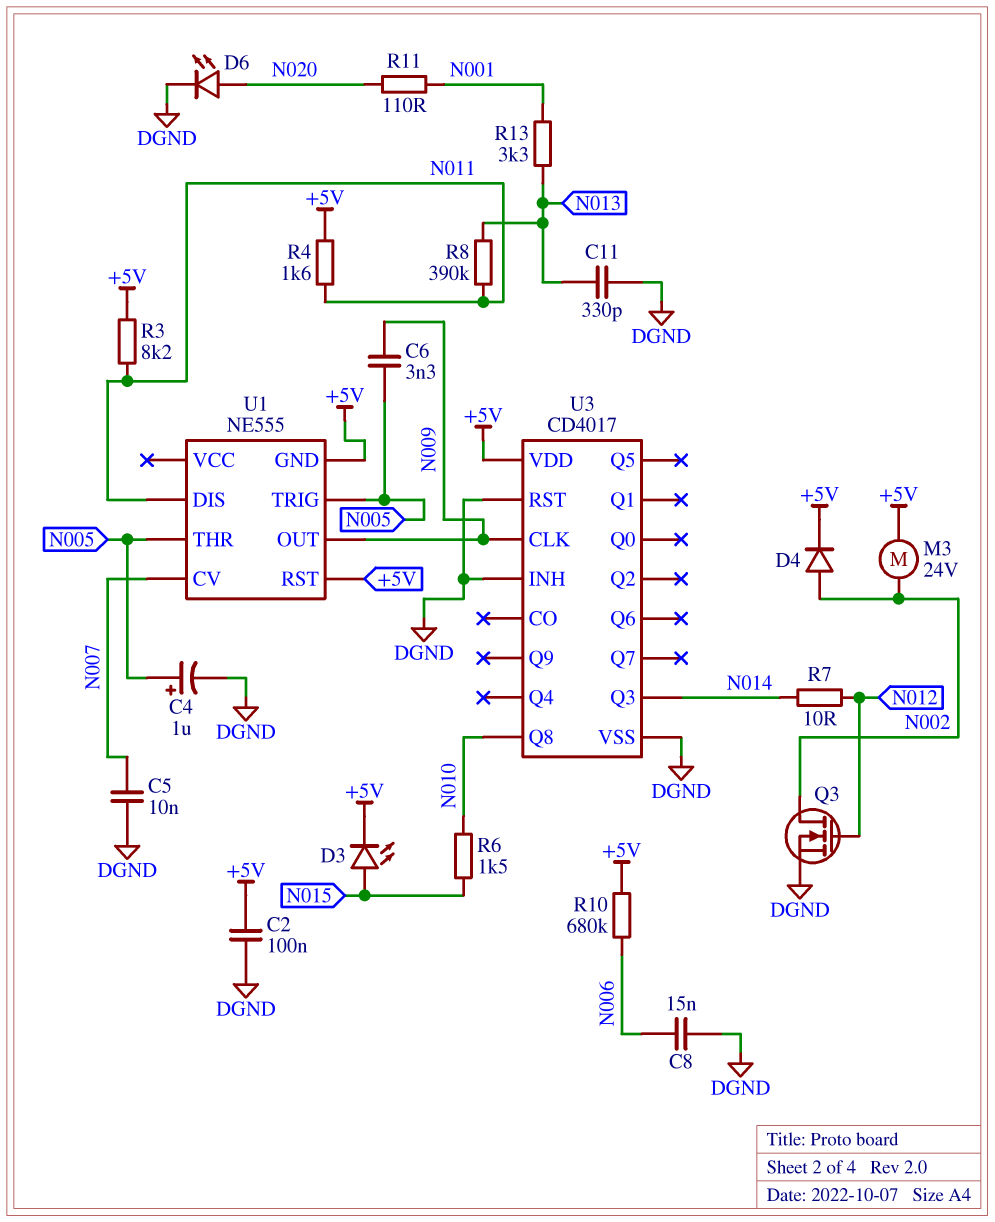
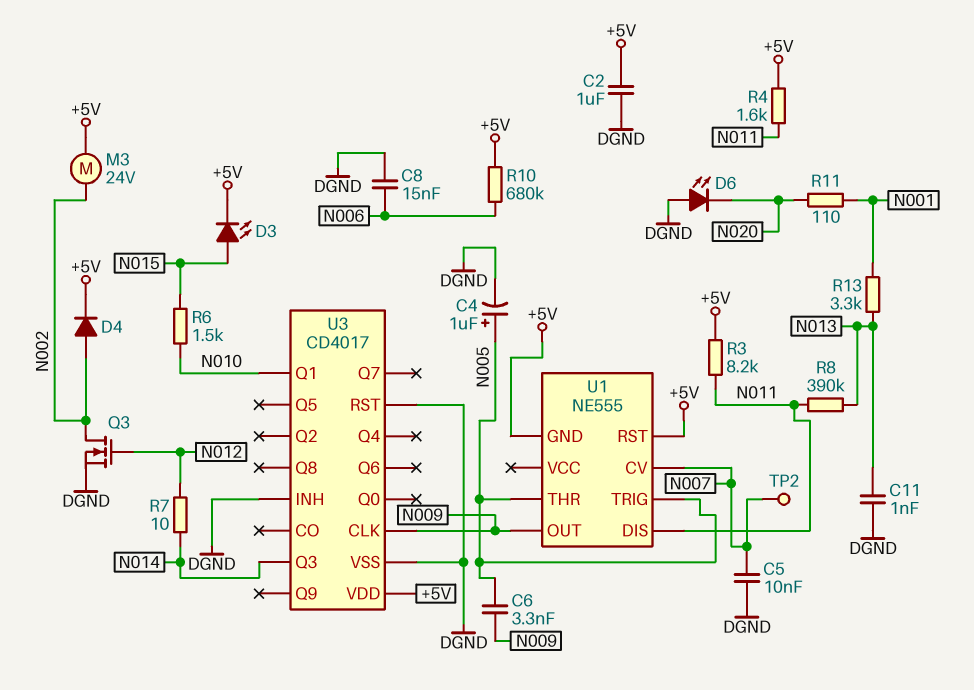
C2: 100nF (+5V, DGND) -> 1uF (+5V, DGND)
C11: 330pF (DGND, N013) -> 1nF (DGND, N013)
D6: LED (A N020, K DGND) -> LED (A DGND, K N020)
TP2: none -> test point (N007)
U3 pin Q1: none -> N010
U3 pin Q8: N010 -> none

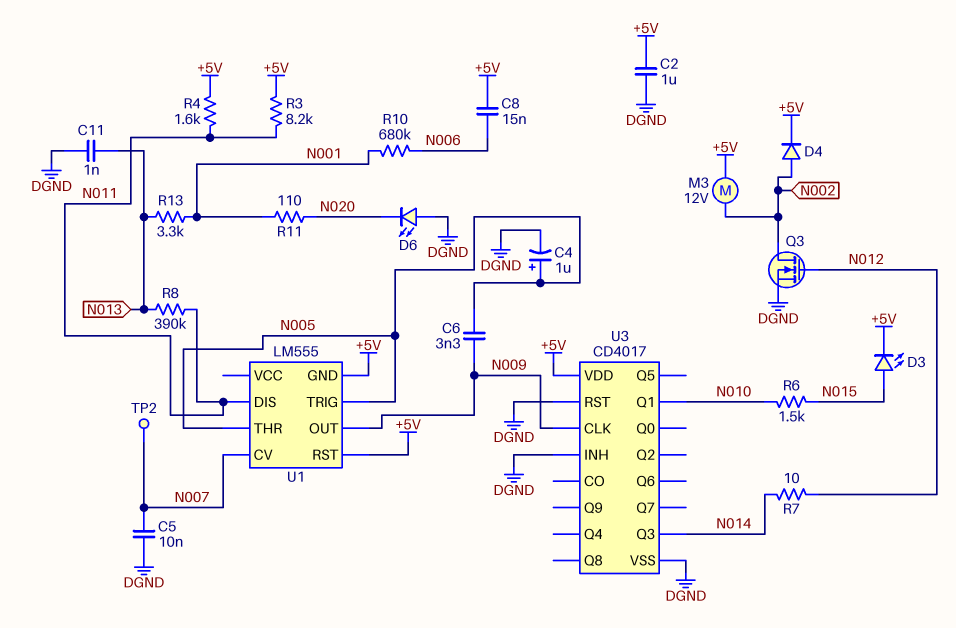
C8: 15nF (DGND, N006) -> 15nF (+5V, N006)
M3: motor 24V (+5V, N002) -> motor 12V (+5V, N002)
R10: 680k (+5V, N006) -> 680k (N001, N006)
U1: NE555 -> LM555

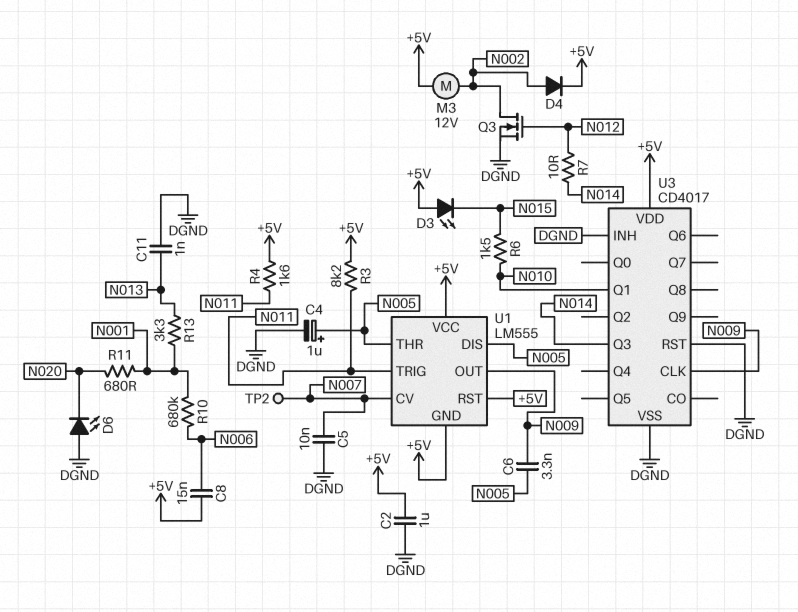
D3: LED (A N015, K +5V) -> LED (A +5V, K N015)
R8: 390k (N011, N013) -> none
R11: 110 (N001, N020) -> 680 (N001, N020)
U1 pin DIS: N011 -> N005
U1 pin TRIG: N005 -> N011
U1 pin VCC: none -> +5V

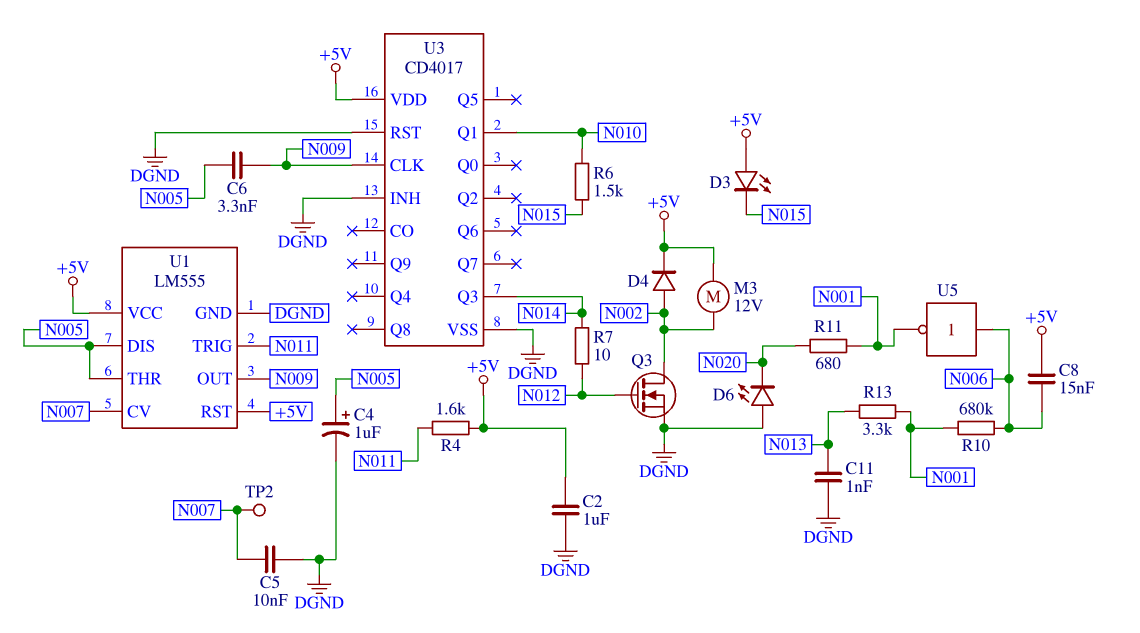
R3: 8.2k (+5V, N011) -> none
U1 pin GND: +5V -> DGND
U5: none -> NOT (in N006, out N001)

